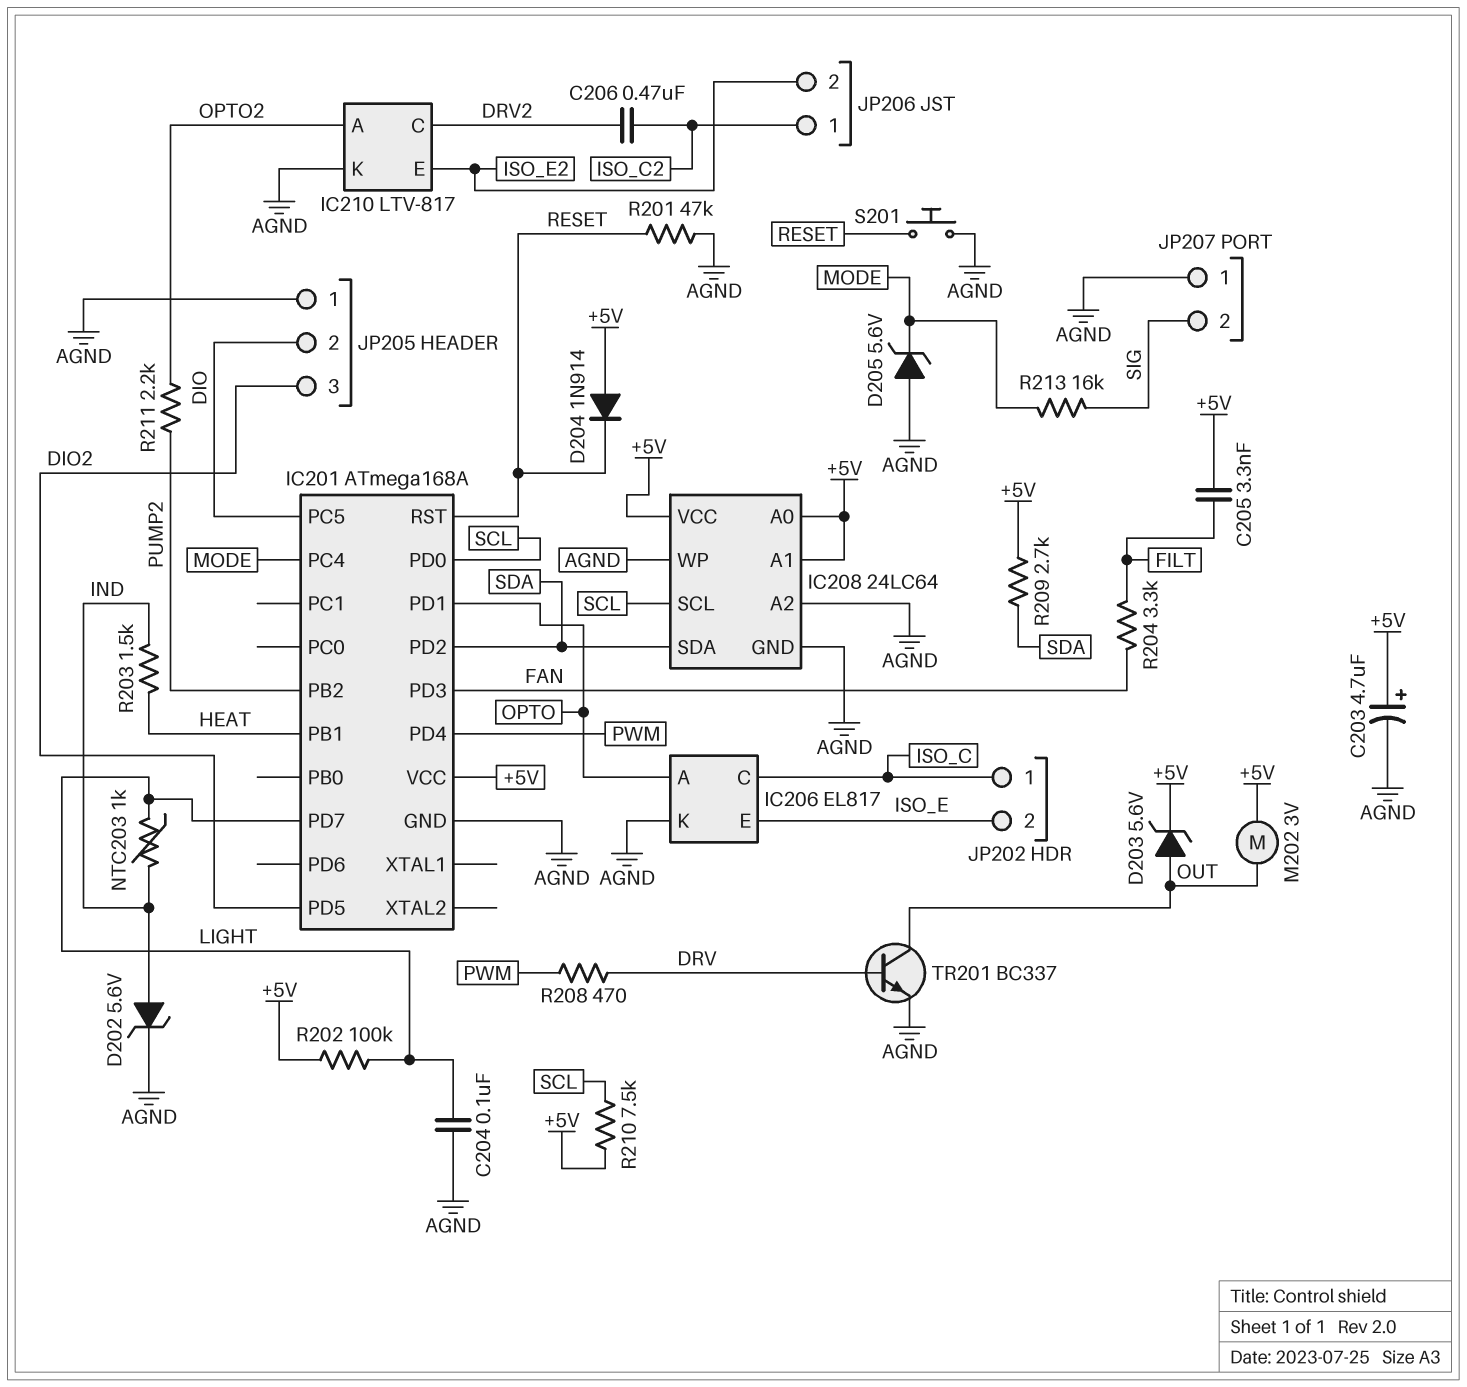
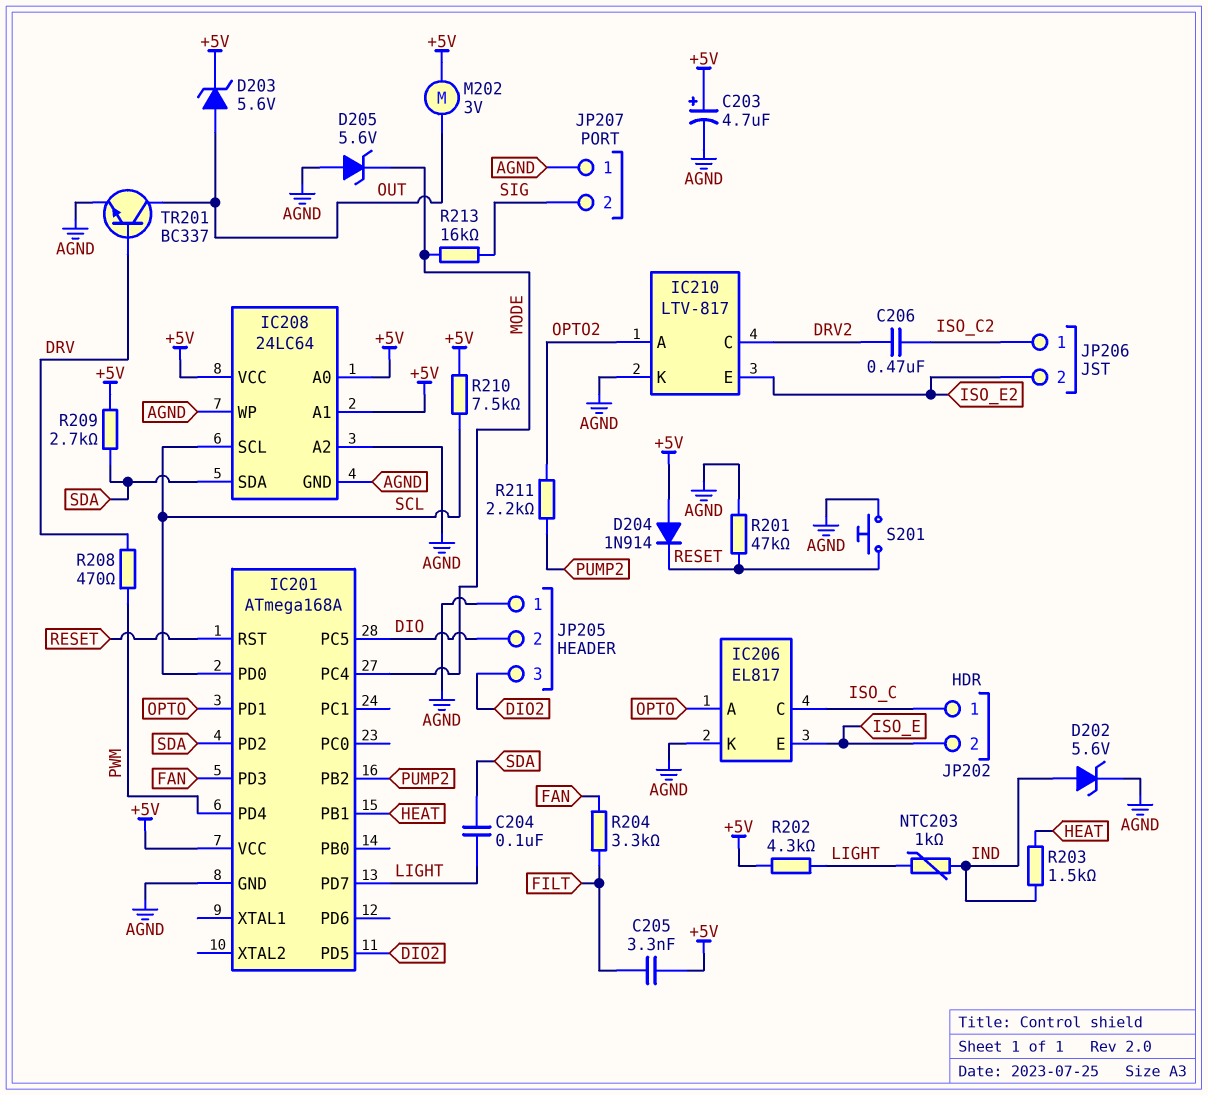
C204: 100nF (AGND, LIGHT) -> 100nF (LIGHT, SDA)
R202: 100k (+5V, LIGHT) -> 4.3k (+5V, LIGHT)

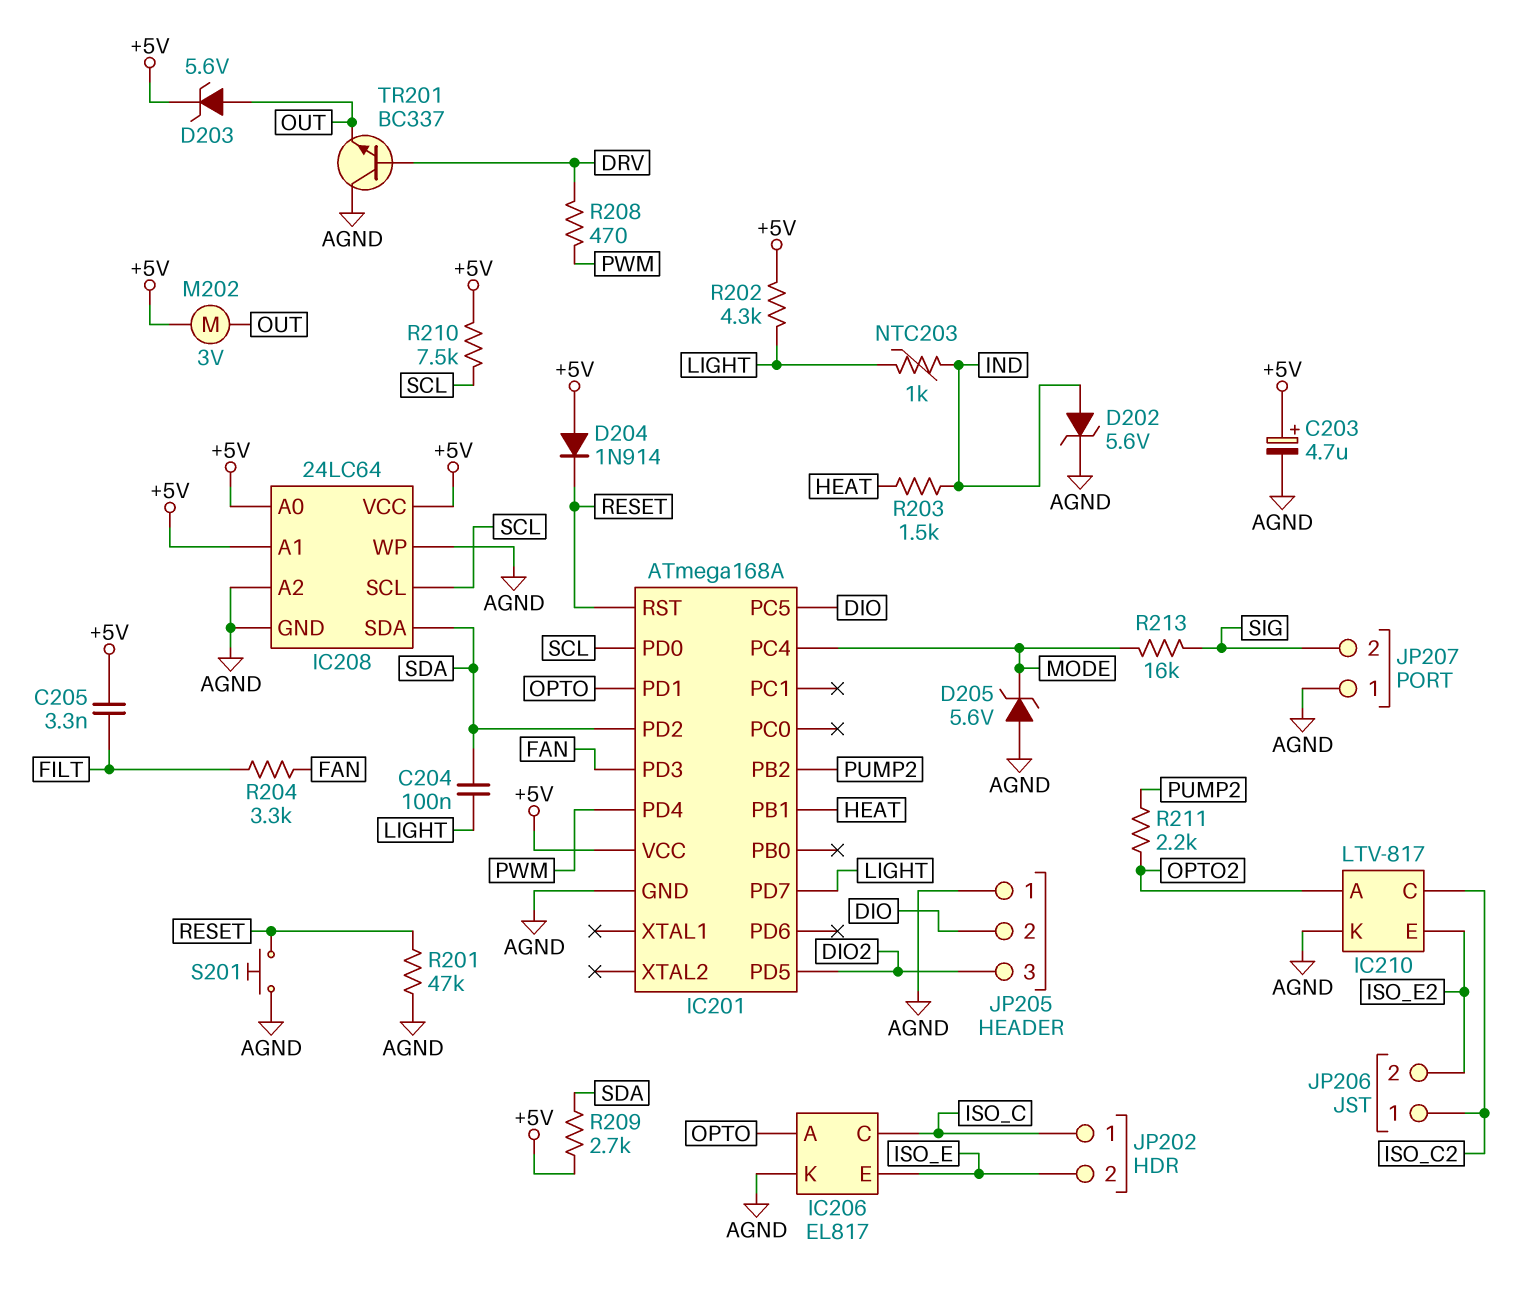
C206: 470nF (DRV2, ISO_C2) -> none
IC210 pin C: DRV2 -> ISO_C2
TR201: NPN BC337 (B DRV, C OUT, E AGND) -> NPN BC337 (B DRV, C AGND, E OUT)

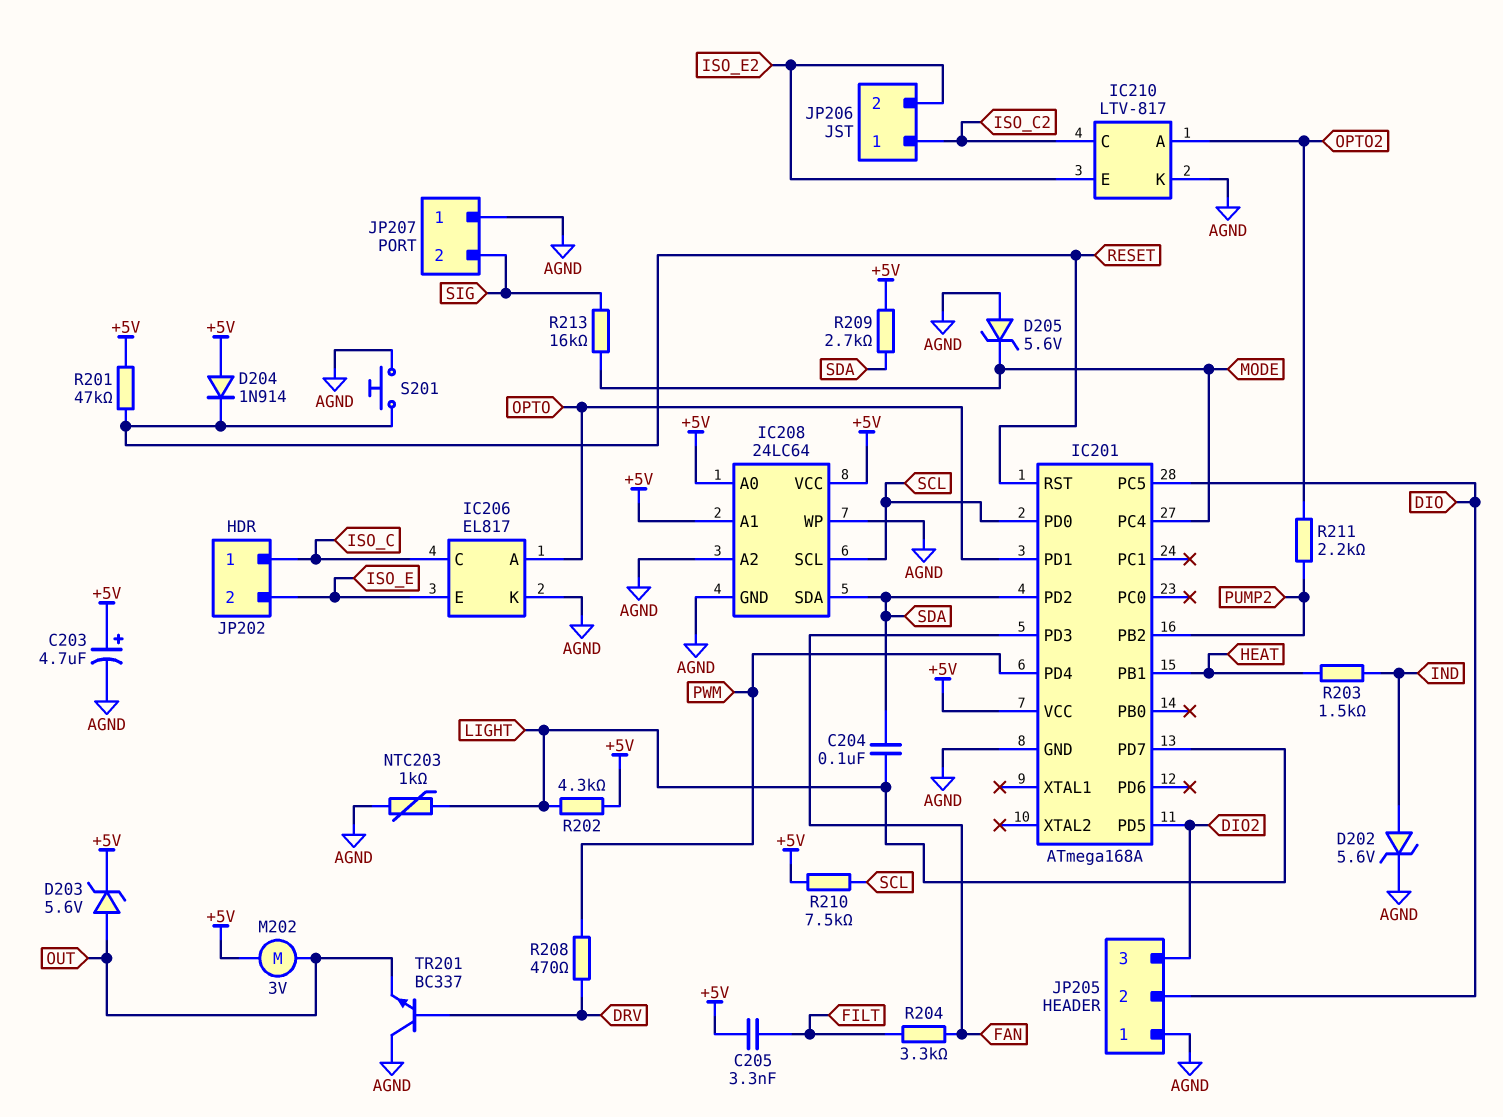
NTC203: 1k (IND, LIGHT) -> 1k (AGND, LIGHT)
R201: 47k (AGND, RESET) -> 47k (+5V, RESET)

